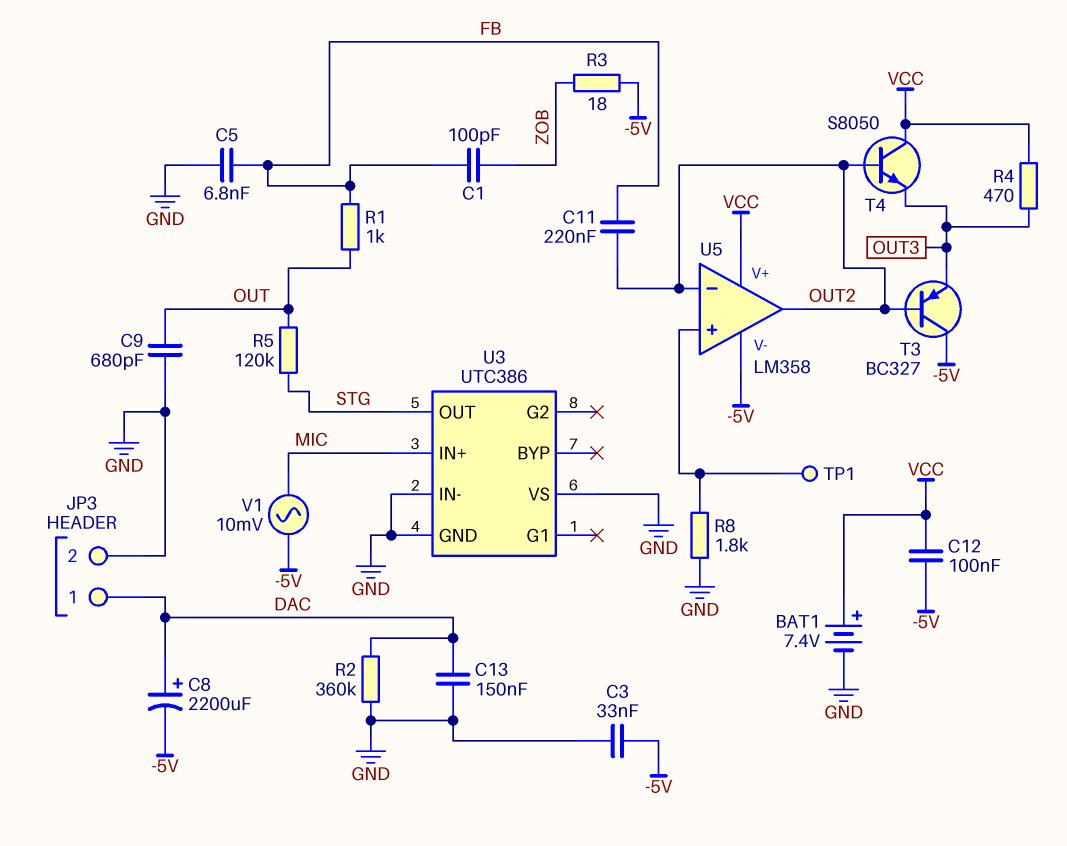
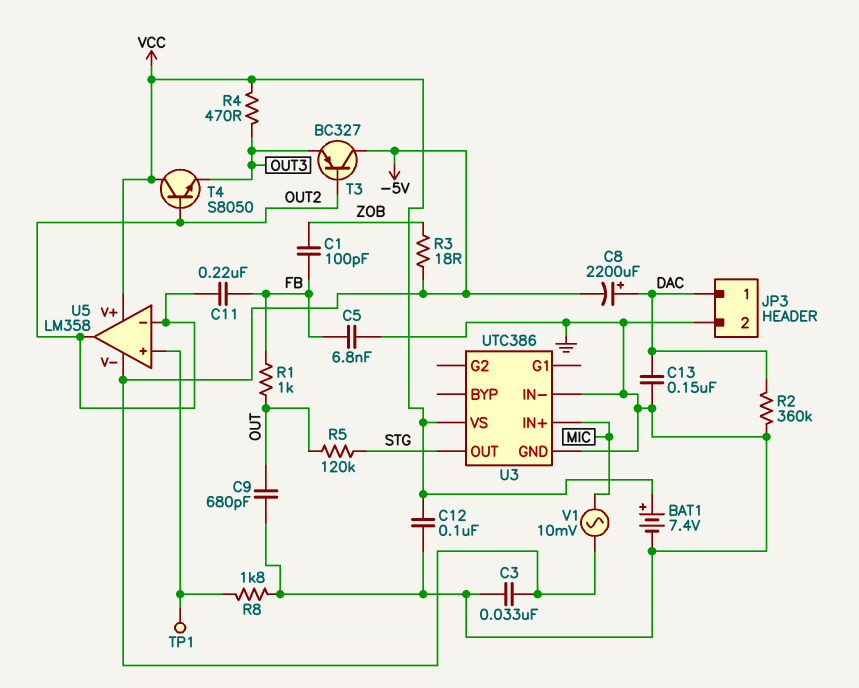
C12: 100nF (-5V, VCC) -> 100nF (GND, VCC)
U3 pin VS: GND -> VCC

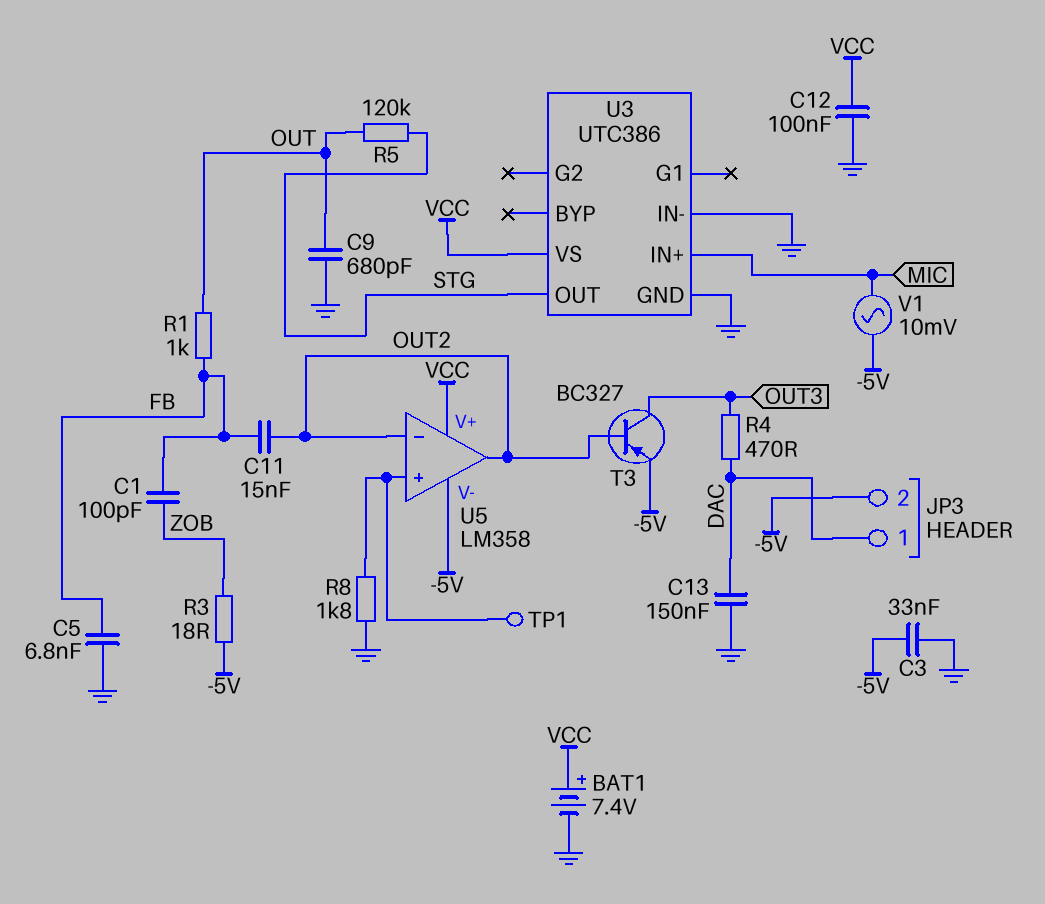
C8: 2200uF (plus DAC, minus -5V) -> none
C11: 220nF (FB, OUT2) -> 15nF (FB, OUT2)
JP3 pin 2: GND -> -5V
R2: 360k (DAC, GND) -> none
R4: 470 (OUT3, VCC) -> 470 (DAC, OUT3)
T3: PNP BC327 (B OUT2, C -5V, E OUT3) -> PNP BC327 (B OUT2, C OUT3, E -5V)
T4: NPN S8050 (B OUT2, C VCC, E OUT3) -> none

